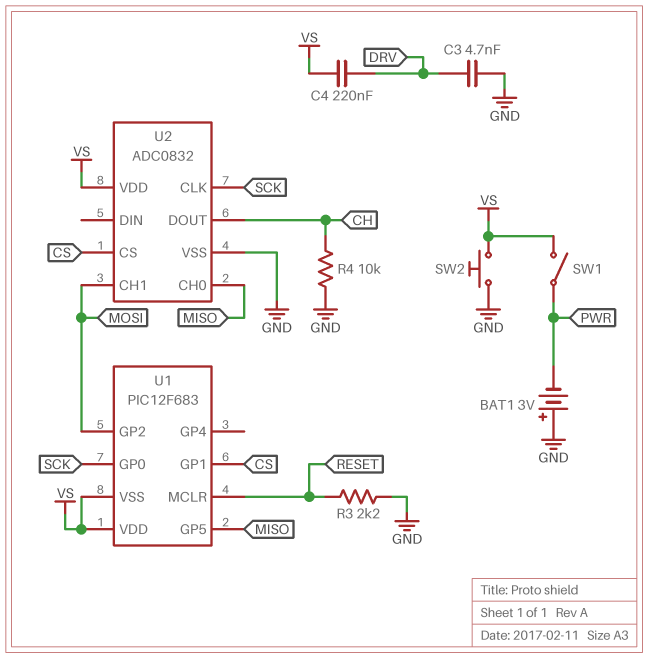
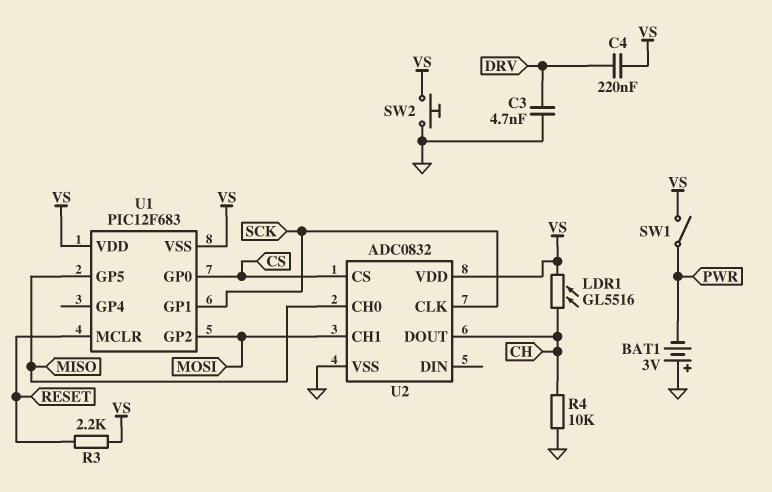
LDR1: none -> GL5516 (CH, VS)
R3: 2.2k (GND, RESET) -> 2.2k (RESET, VS)
U1 pin GP0: SCK -> CS
U1 pin GP1: CS -> SCK

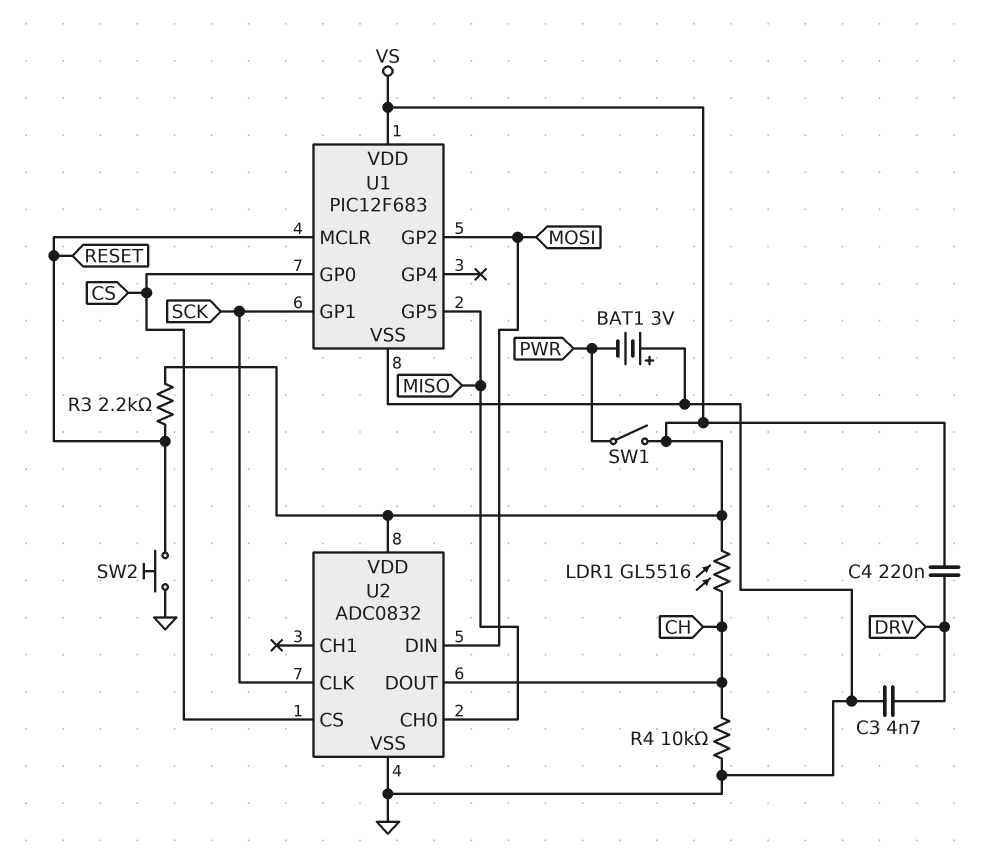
SW2: button (GND, VS) -> button (GND, RESET)
U1 pin VSS: VS -> GND
U2 pin CH1: MOSI -> none
U2 pin DIN: none -> MOSI

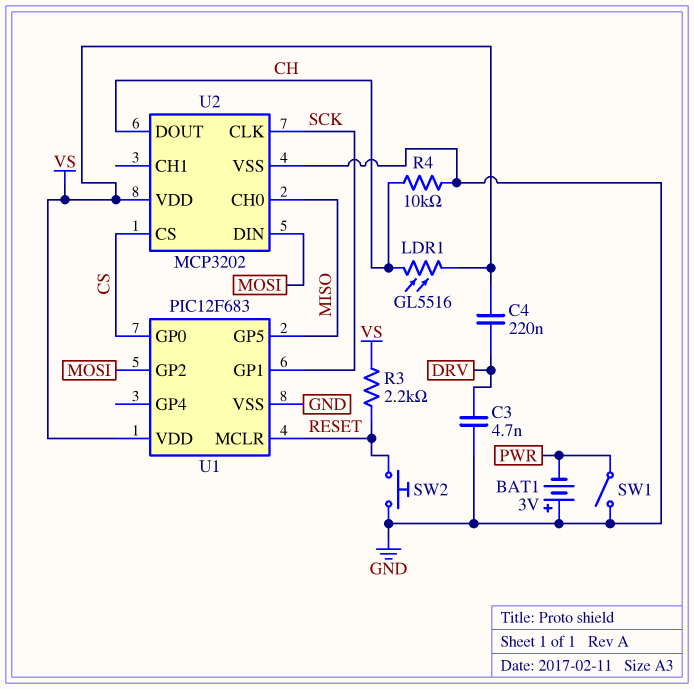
SW1: switch (PWR, VS) -> switch (GND, PWR)
U2: ADC0832 -> MCP3202

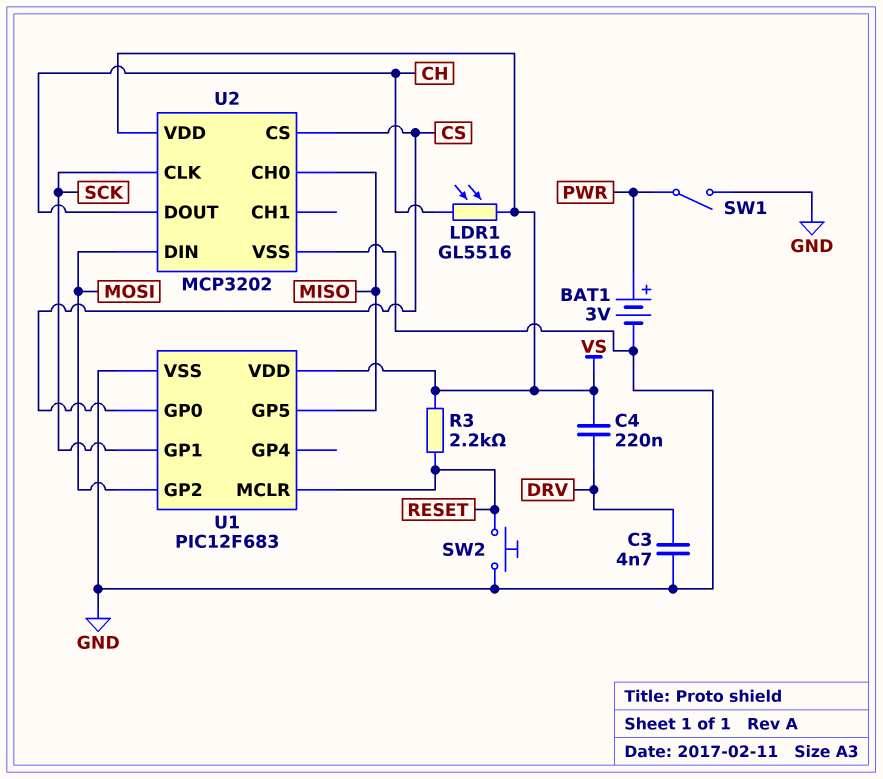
BAT1: 3V (plus GND, minus PWR) -> 3V (plus PWR, minus GND)
R4: 10k (CH, GND) -> none

